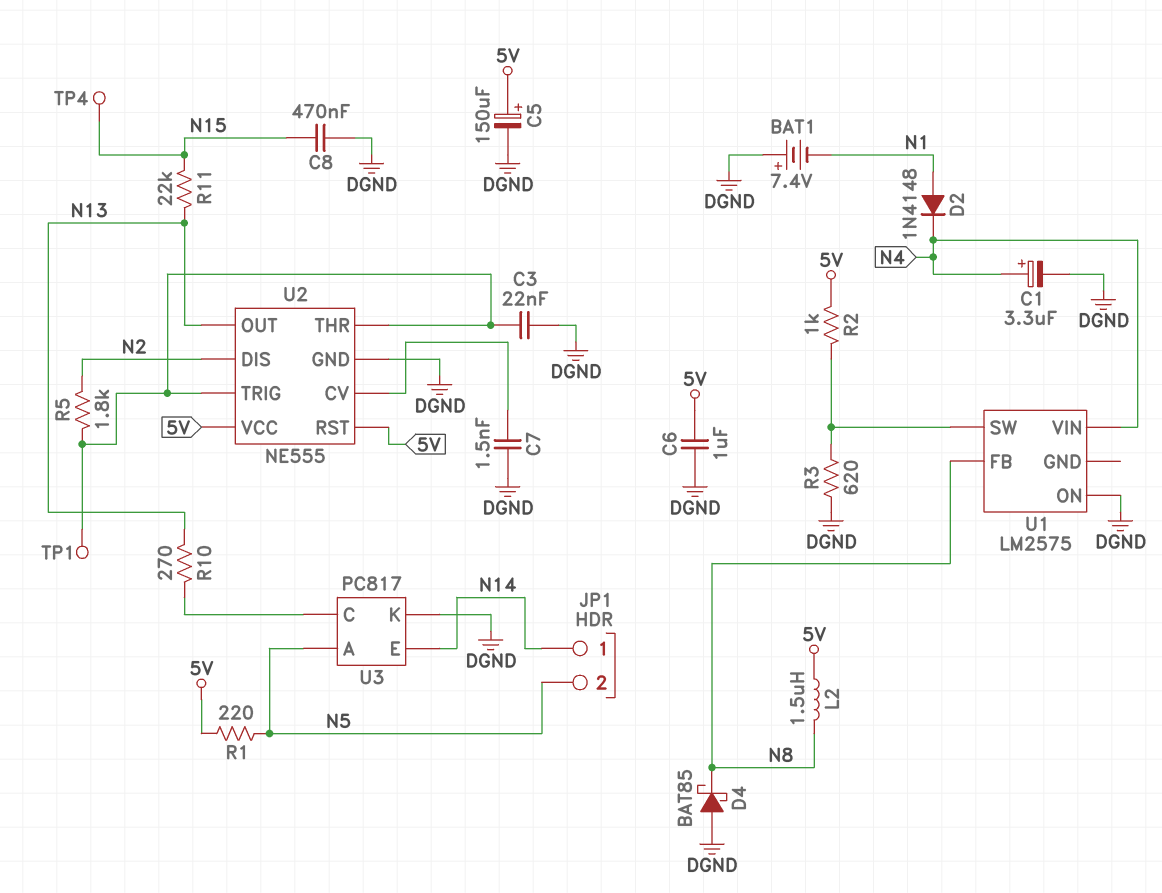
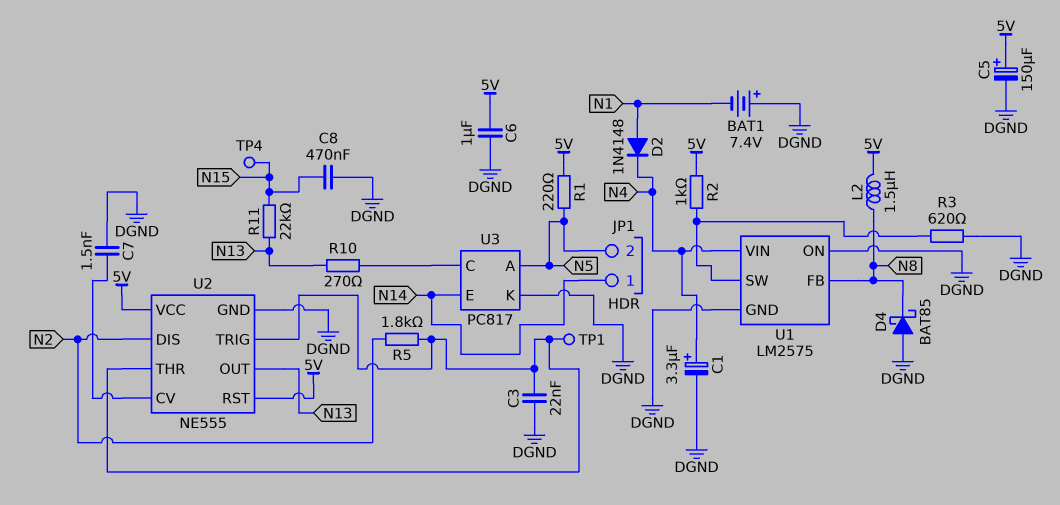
U1 pin GND: none -> DGND

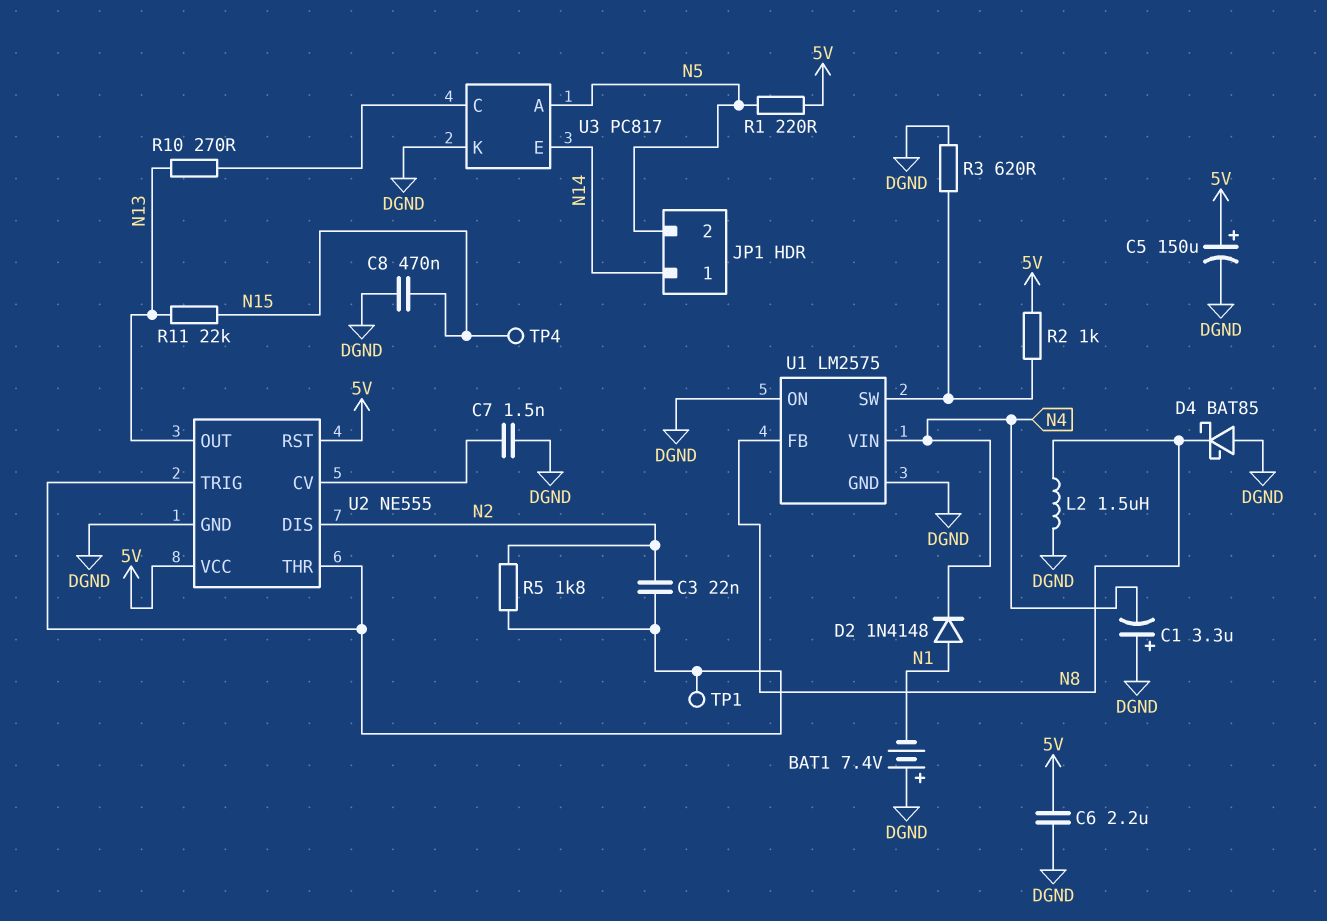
C1: 3.3uF (plus N4, minus DGND) -> 3.3uF (plus DGND, minus N4)
C3: 22nF (DGND, U2/THR) -> 22nF (N2, U2/THR)
C6: 1uF (5V, DGND) -> 2.2uF (5V, DGND)
L2: 1.5uH (5V, N8) -> 1.5uH (DGND, N8)

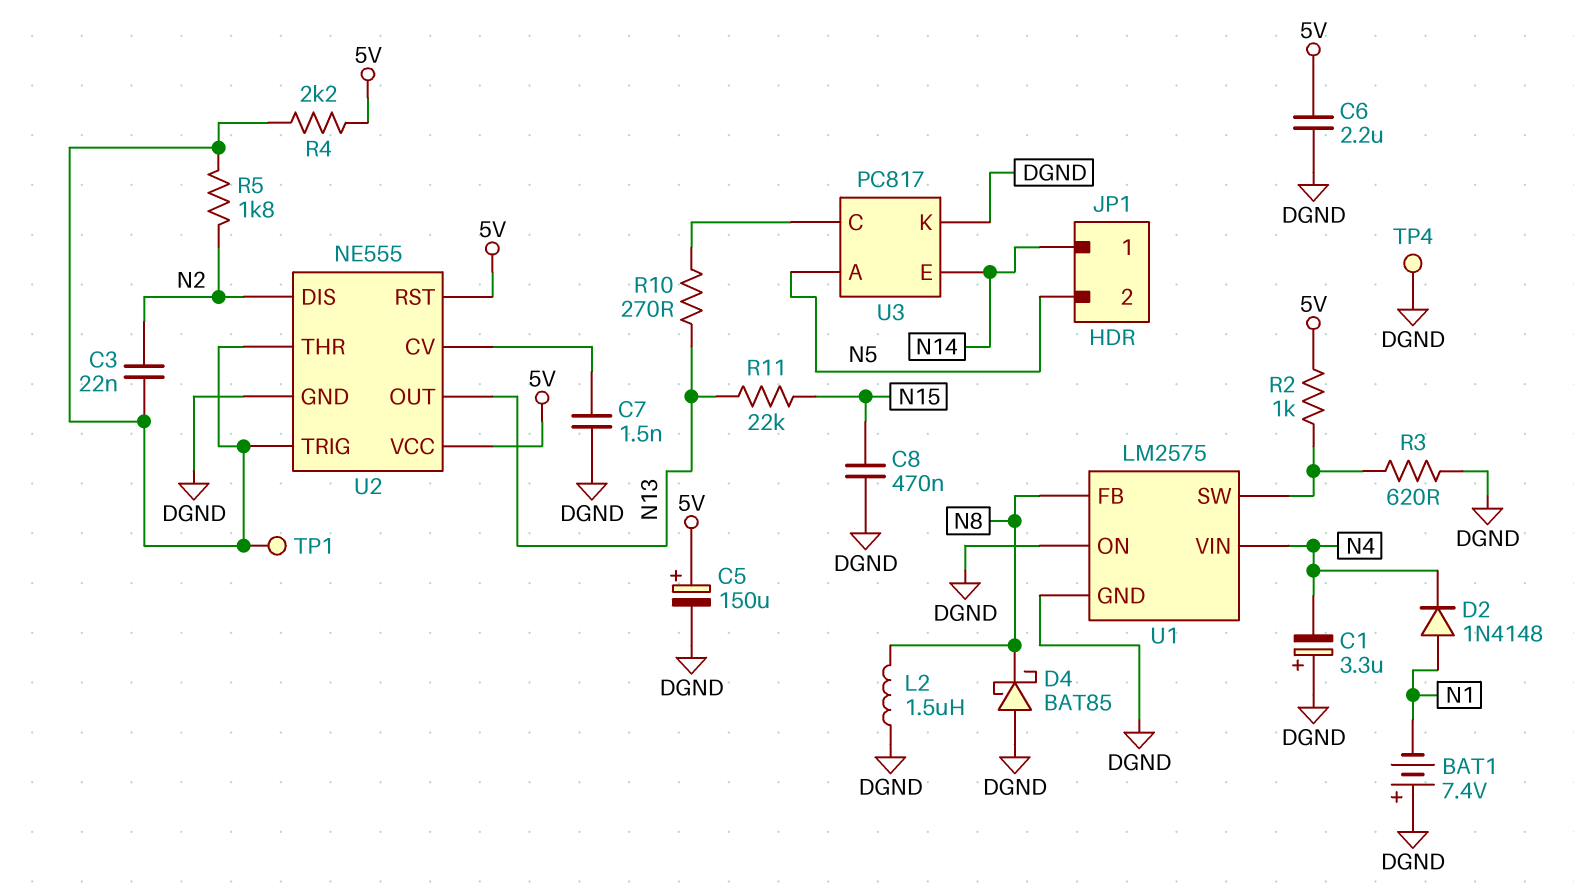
R1: 220 (5V, N5) -> none
R4: none -> 2.2k (5V, U2/THR)
TP4: test point (N15) -> test point (DGND)

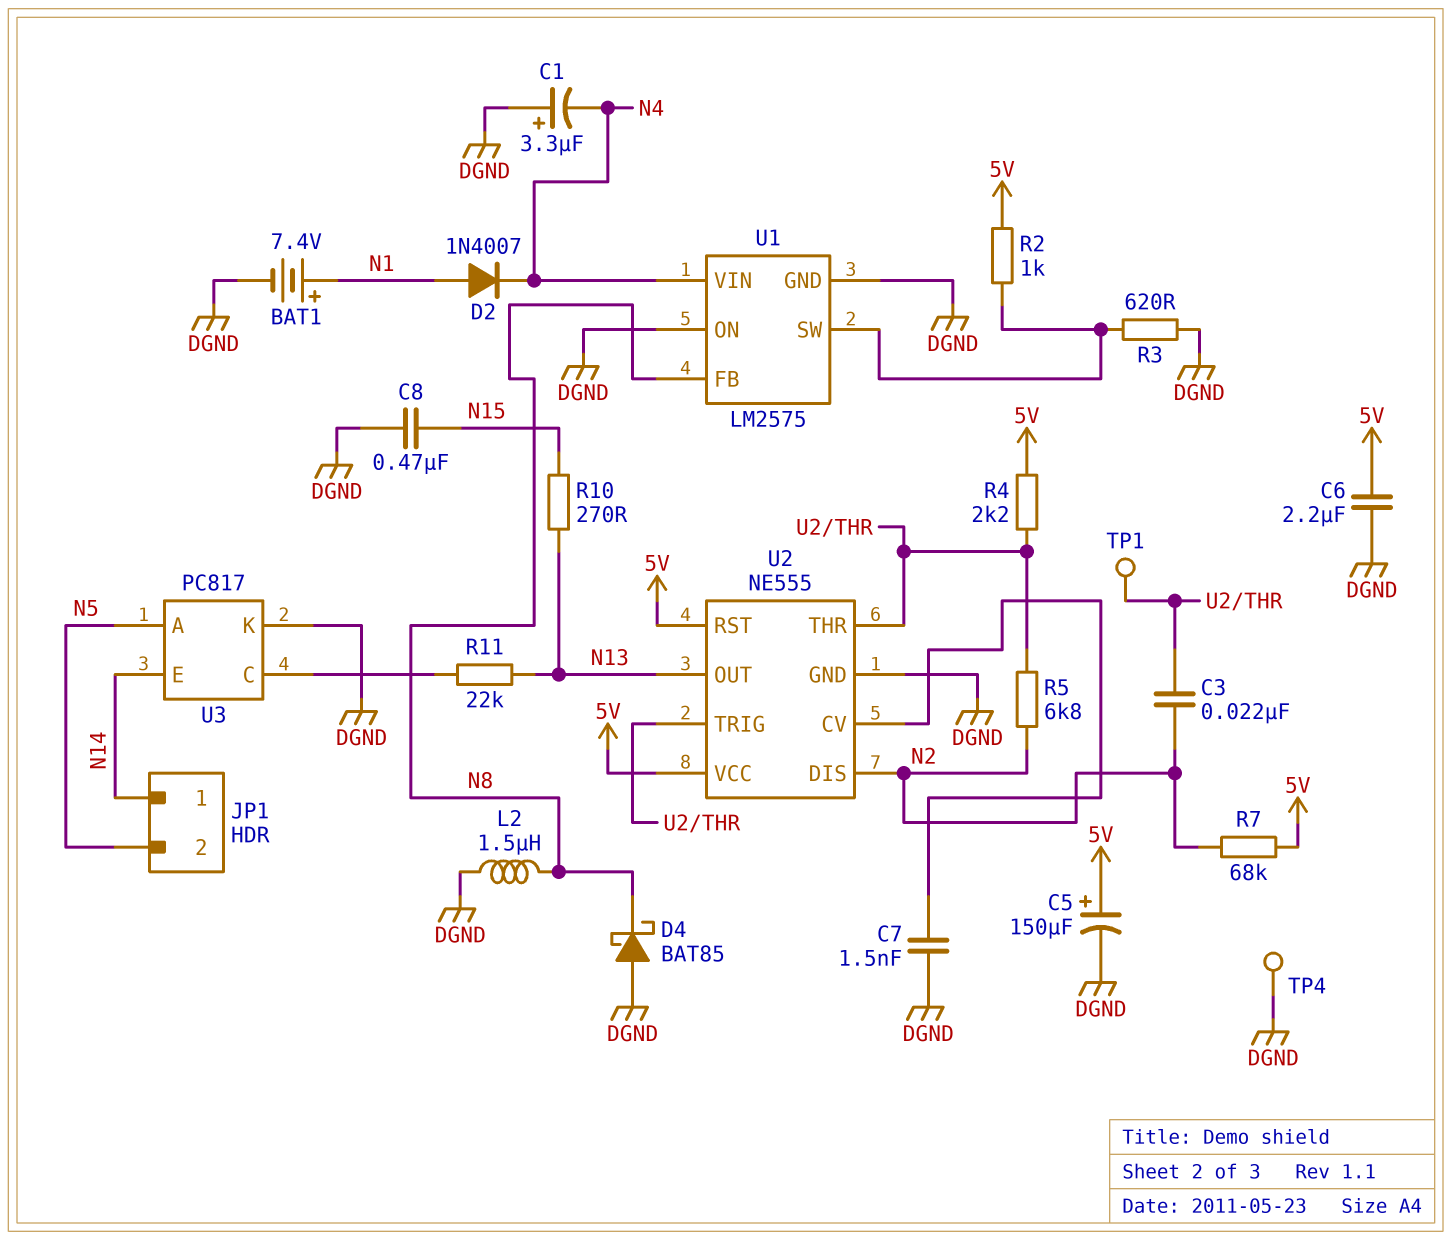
BAT1: 7.4V (plus DGND, minus N1) -> 7.4V (plus N1, minus DGND)
D2: diode 1N4148 (A N1, K N4) -> diode 1N4007 (A N1, K N4)
R5: 1.8k (N2, U2/THR) -> 6.8k (N2, U2/THR)
R7: none -> 68k (5V, N2)
R10: 270 (N13, U3/C) -> 270 (N13, N15)
R11: 22k (N13, N15) -> 22k (N13, U3/C)

